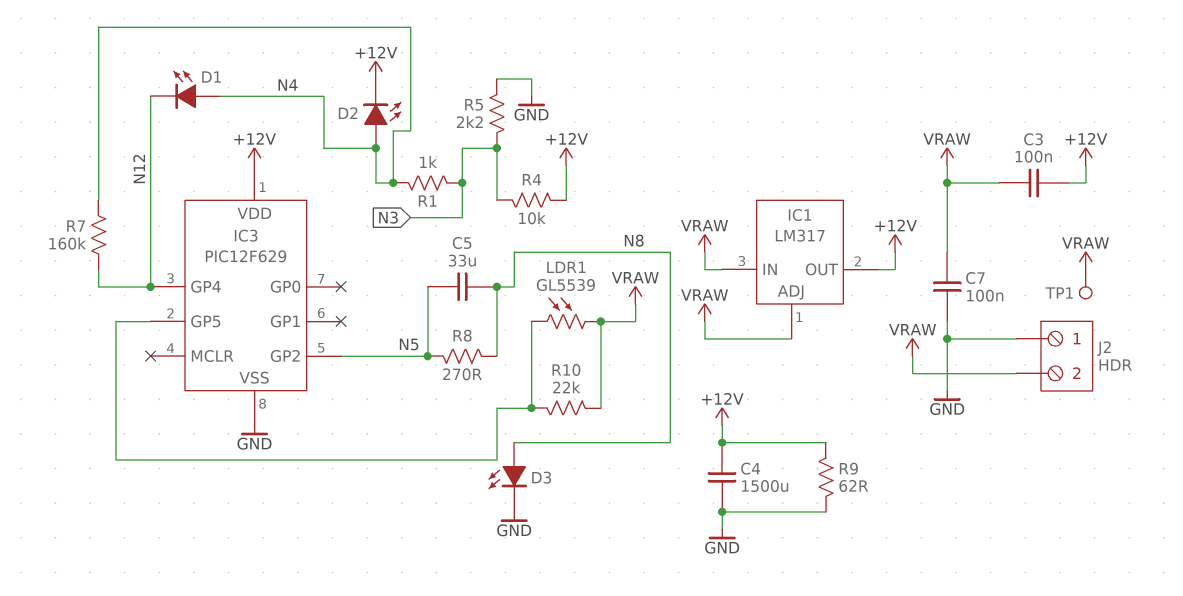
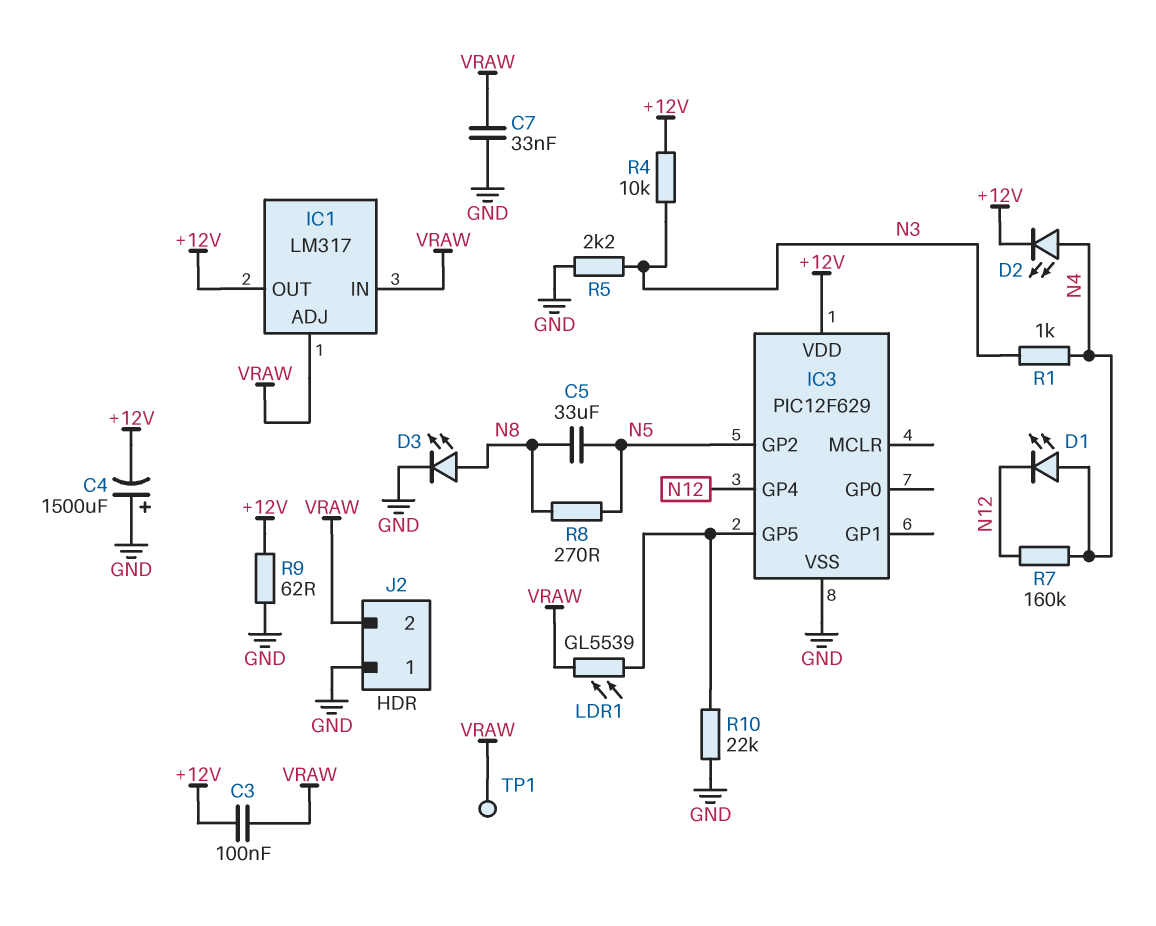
C4: 1500uF (+12V, GND) -> 1500uF (plus GND, minus +12V)
C7: 100nF (GND, VRAW) -> 33nF (GND, VRAW)
R10: 22k (IC3/GP5, VRAW) -> 22k (GND, IC3/GP5)

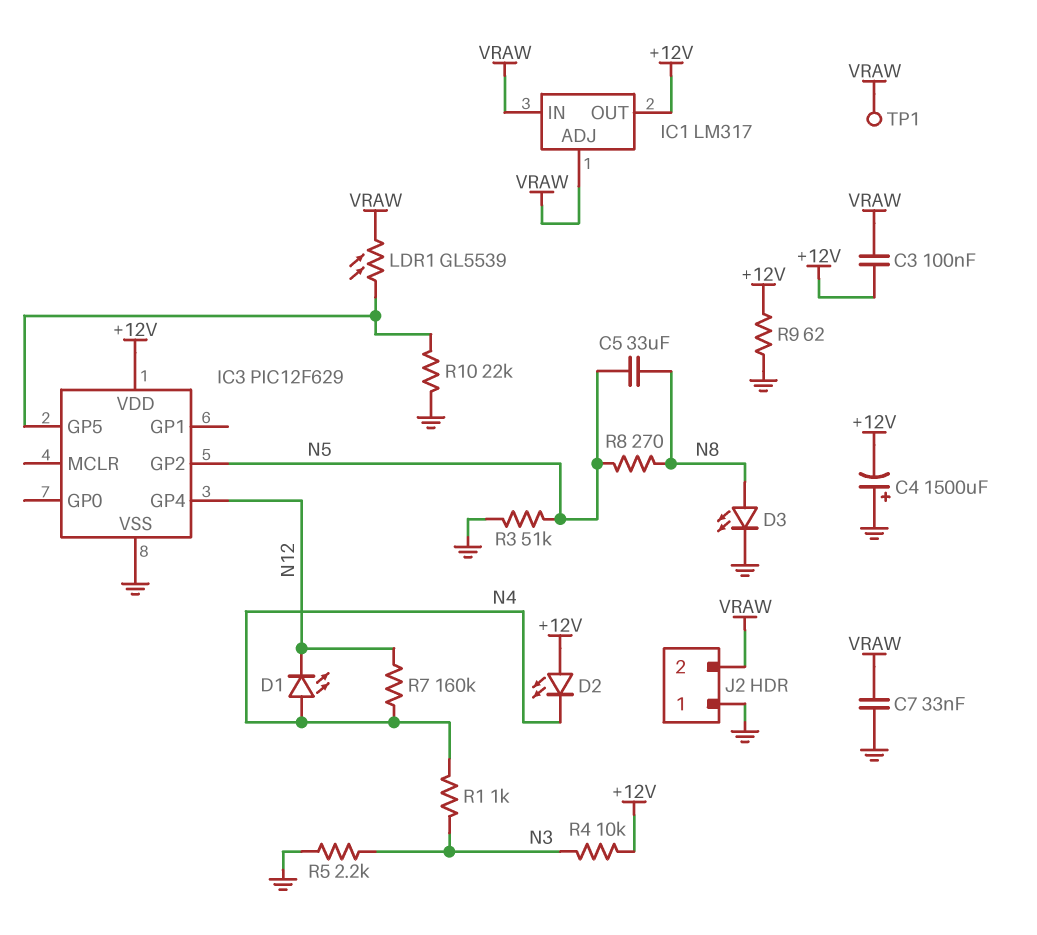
D2: LED (A N4, K +12V) -> LED (A +12V, K N4)
R3: none -> 51k (GND, N5)

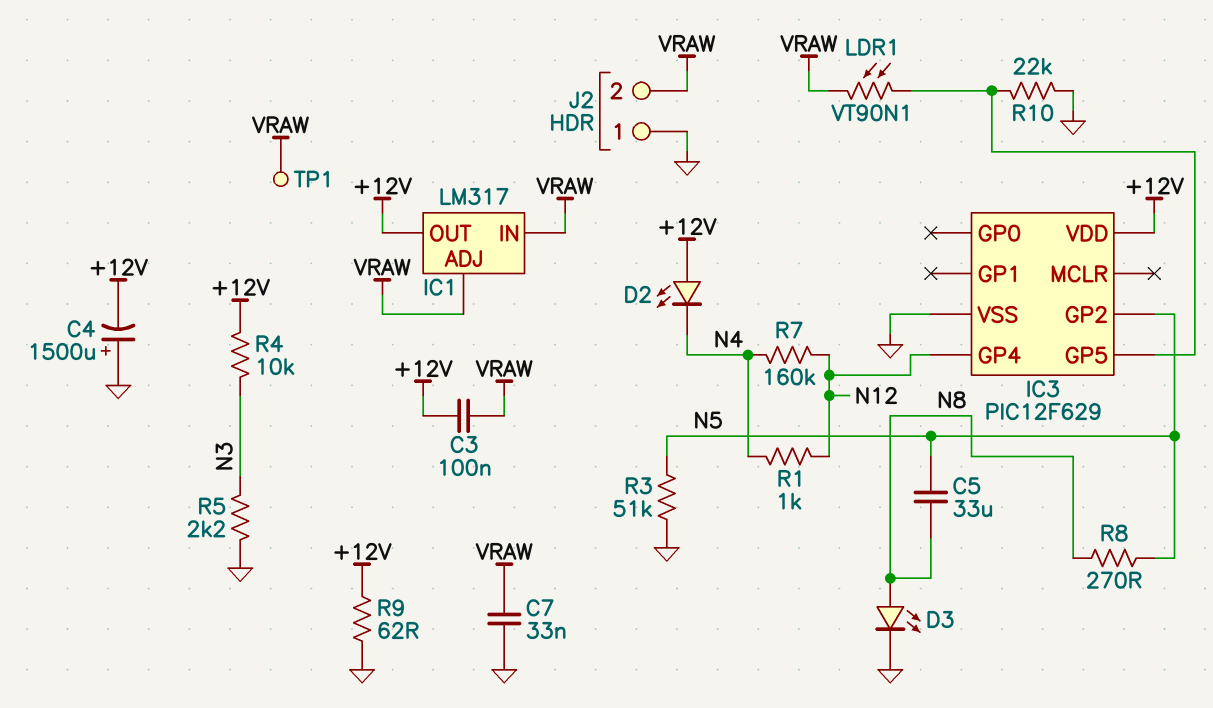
D1: LED (A N4, K N12) -> none
LDR1: GL5539 (IC3/GP5, VRAW) -> VT90N1 (IC3/GP5, VRAW)
R1: 1k (N3, N4) -> 1k (N4, N12)

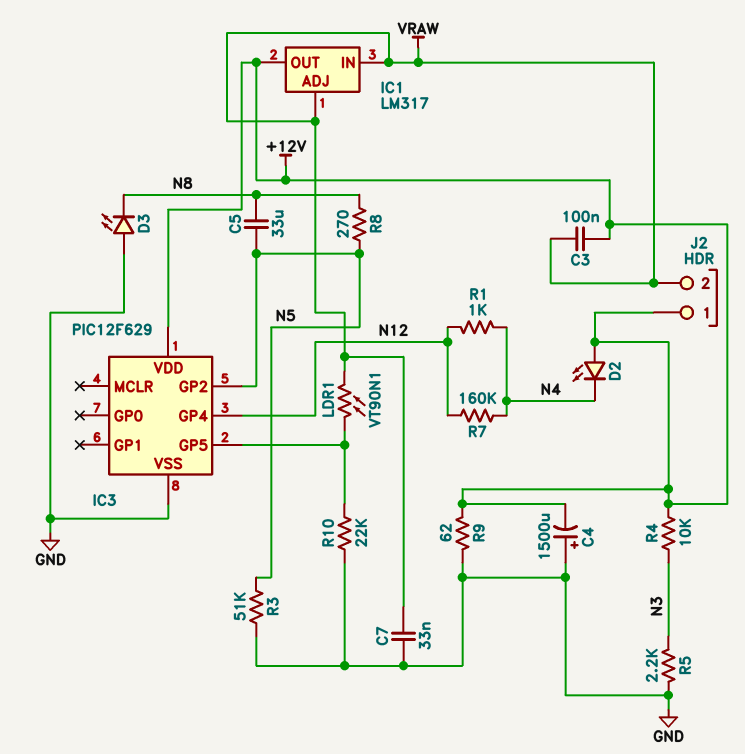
D3: LED (A N8, K GND) -> LED (A GND, K N8)
J2 pin 1: GND -> +12V
TP1: test point (VRAW) -> none

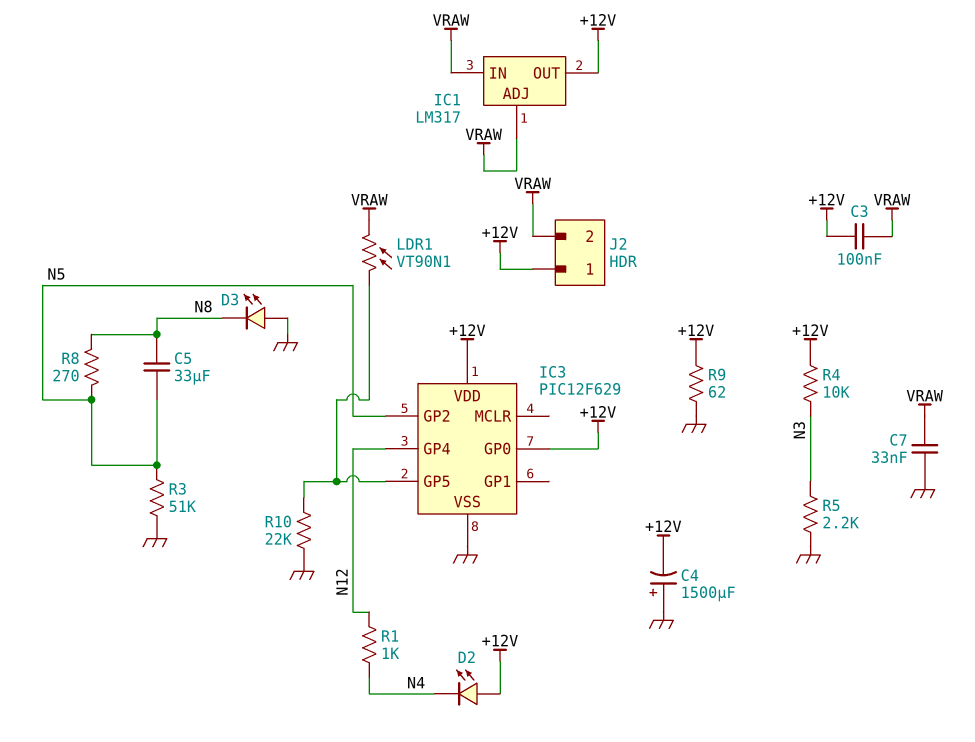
IC3 pin GP0: none -> +12V
R7: 160k (N4, N12) -> none

